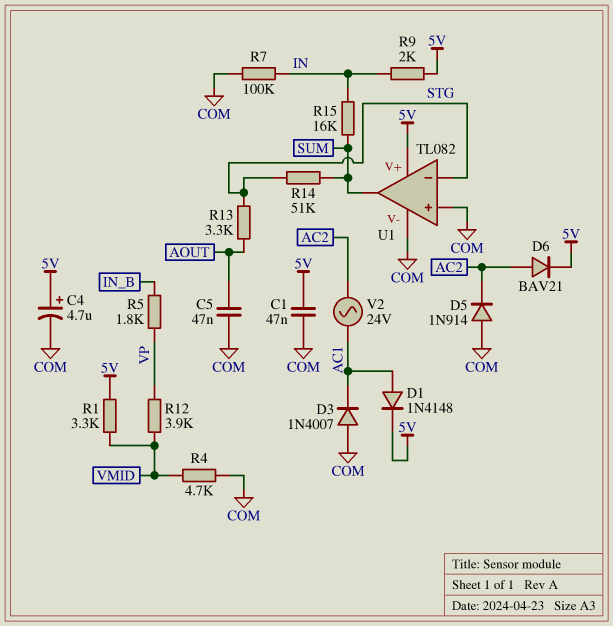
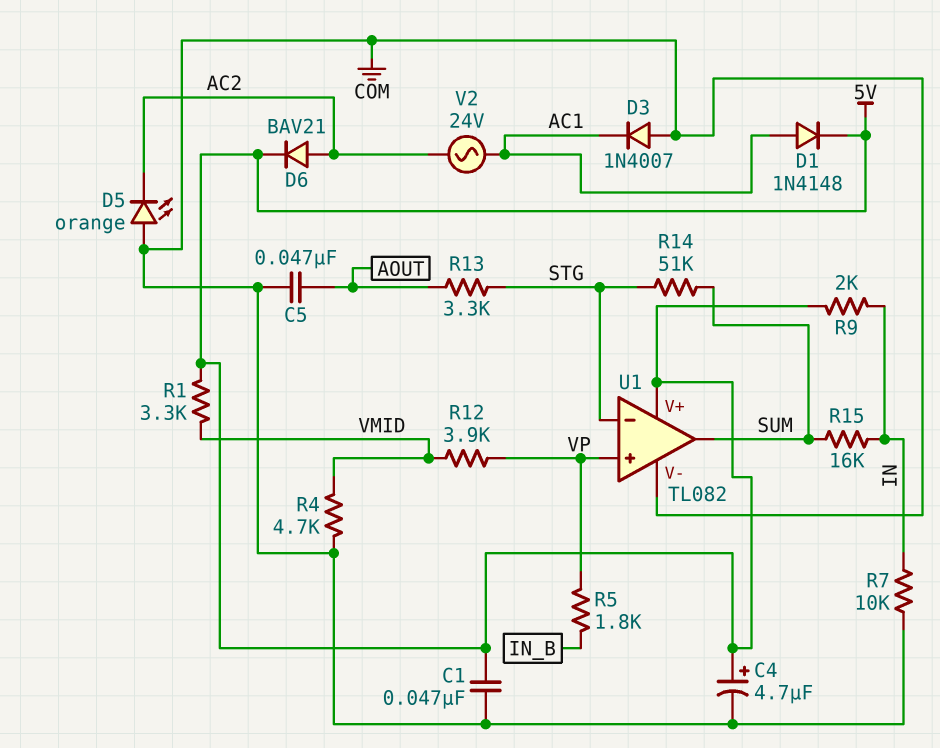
D5: diode 1N914 (A COM, K AC2) -> LED orange (A COM, K AC2)
R7: 100k (COM, IN) -> 10k (COM, IN)
U1 pin in+: COM -> VP

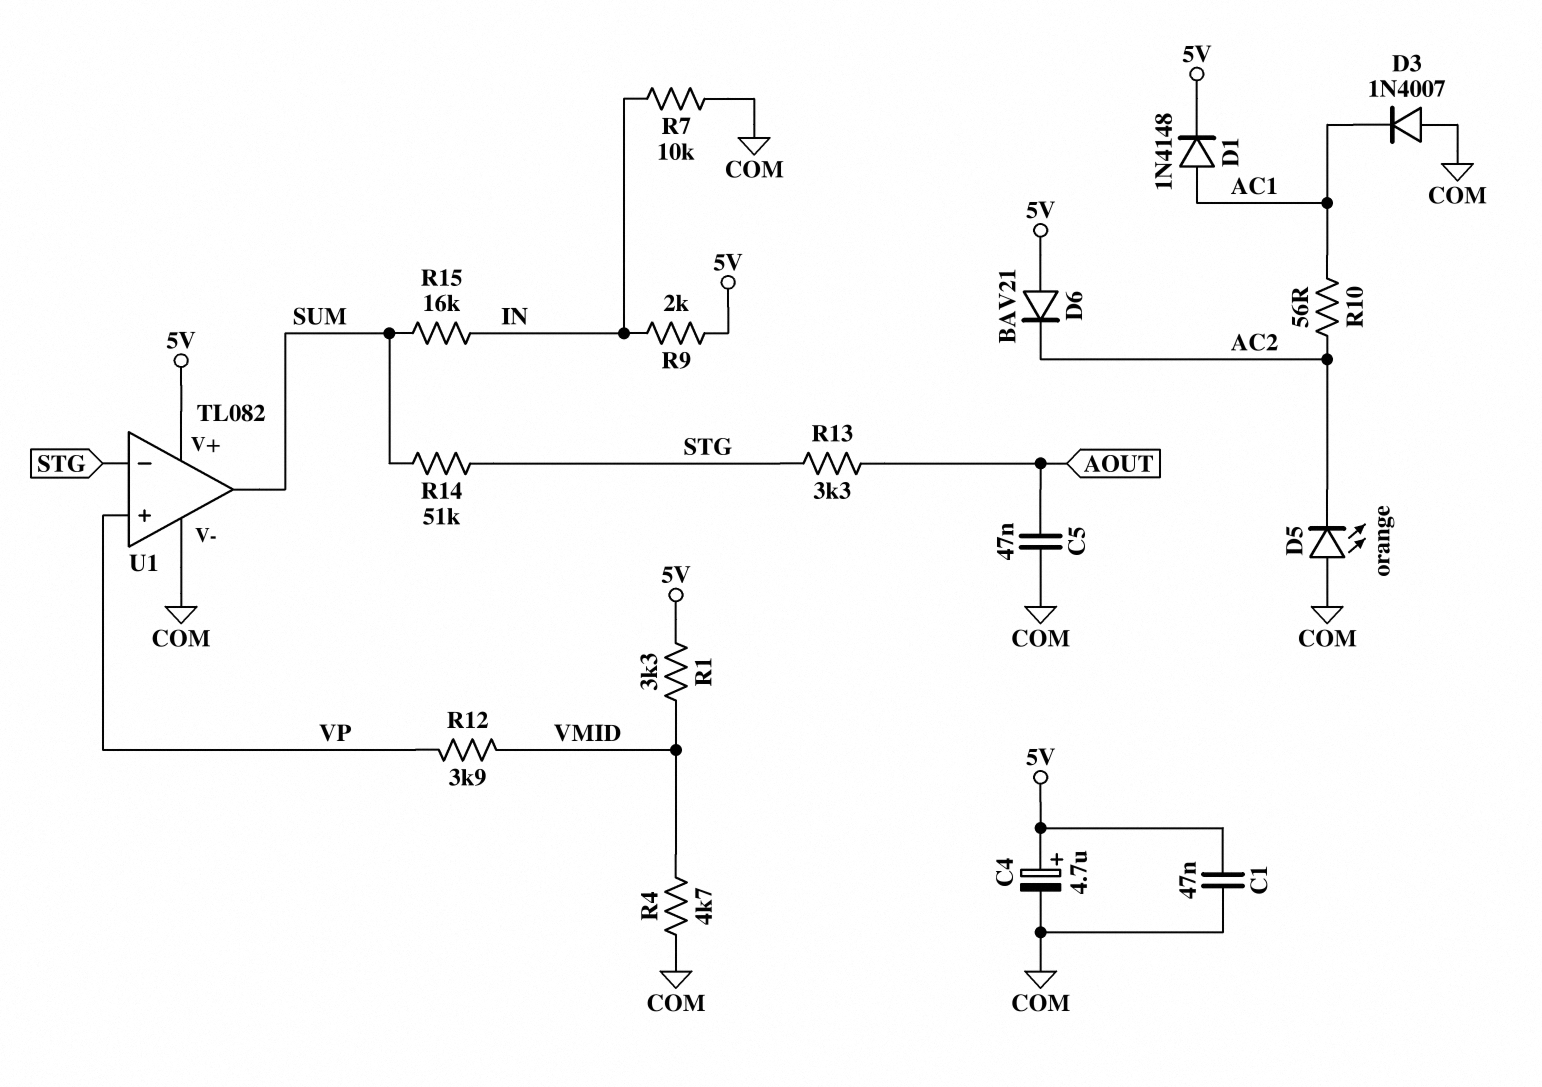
D6: diode BAV21 (A AC2, K 5V) -> diode BAV21 (A 5V, K AC2)
R5: 1.8k (IN_B, VP) -> none
R10: none -> 56 (AC1, AC2)
V2: AC 24V (AC1, AC2) -> none

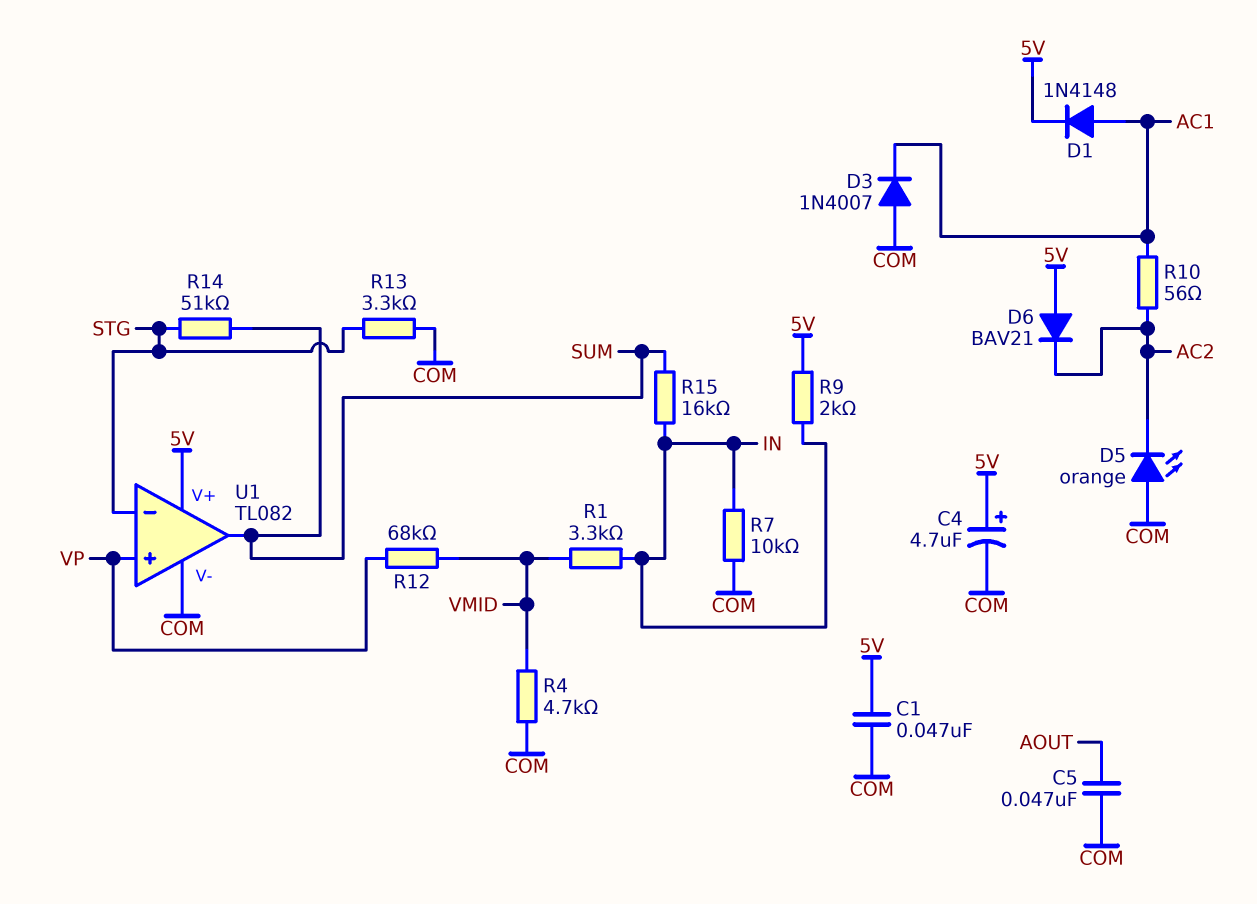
R1: 3.3k (5V, VMID) -> 3.3k (IN, VMID)
R12: 3.9k (VMID, VP) -> 68k (VMID, VP)
R13: 3.3k (AOUT, STG) -> 3.3k (COM, STG)

